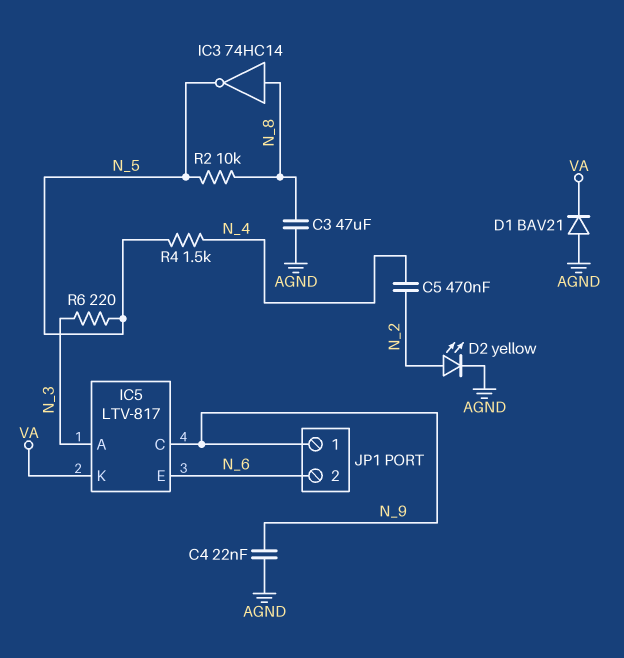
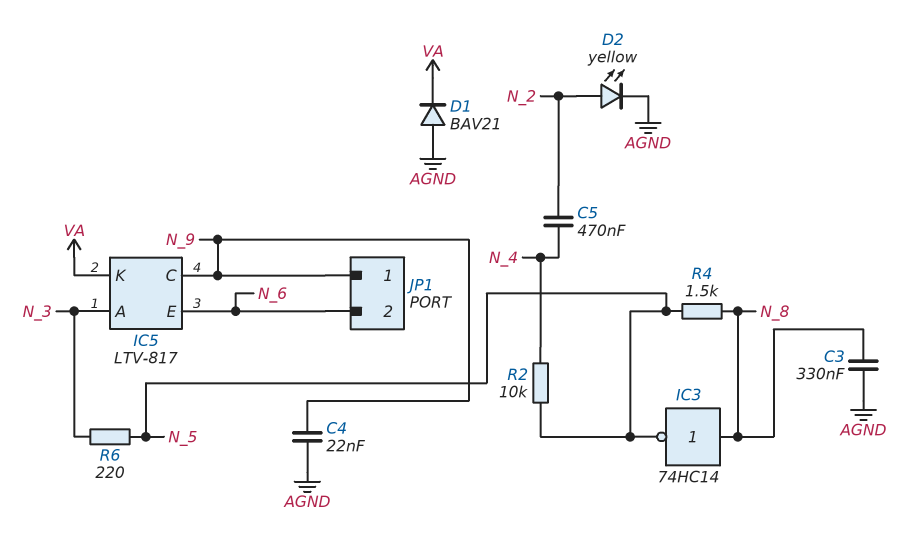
C3: 47uF (AGND, N_8) -> 330nF (AGND, N_8)
R2: 10k (N_5, N_8) -> 10k (N_4, N_5)
R4: 1.5k (N_4, N_5) -> 1.5k (N_5, N_8)

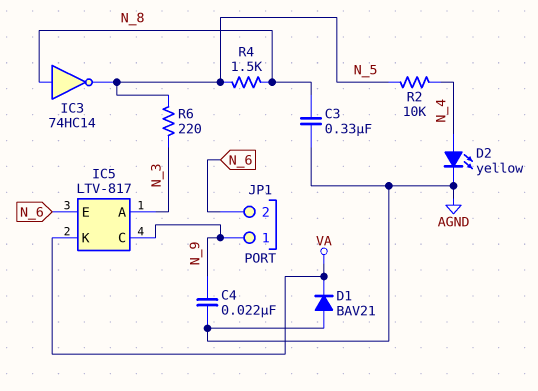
C5: 470nF (N_2, N_4) -> none
D2: LED yellow (A N_2, K AGND) -> LED yellow (A N_4, K AGND)

